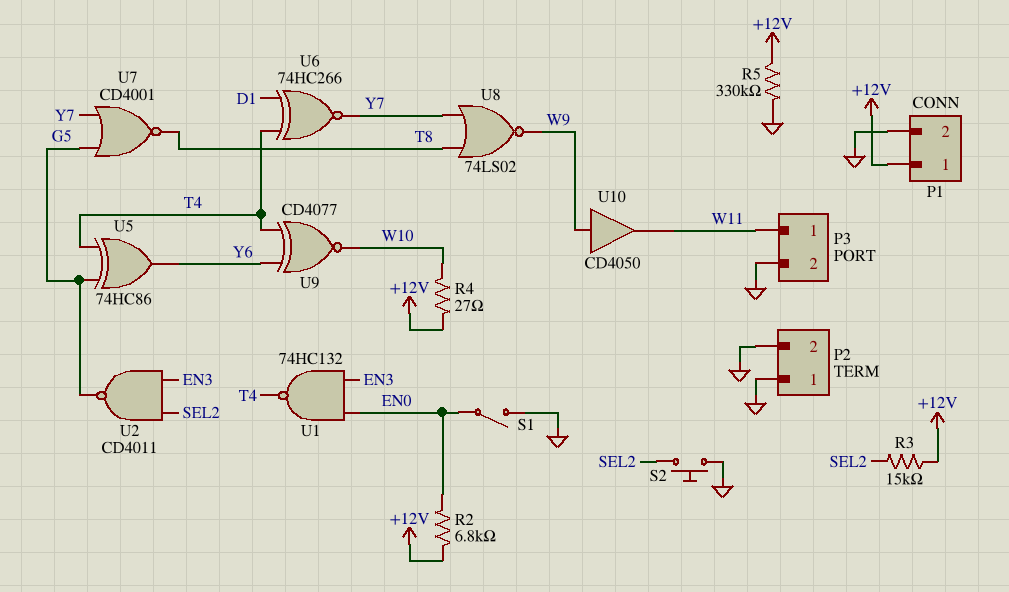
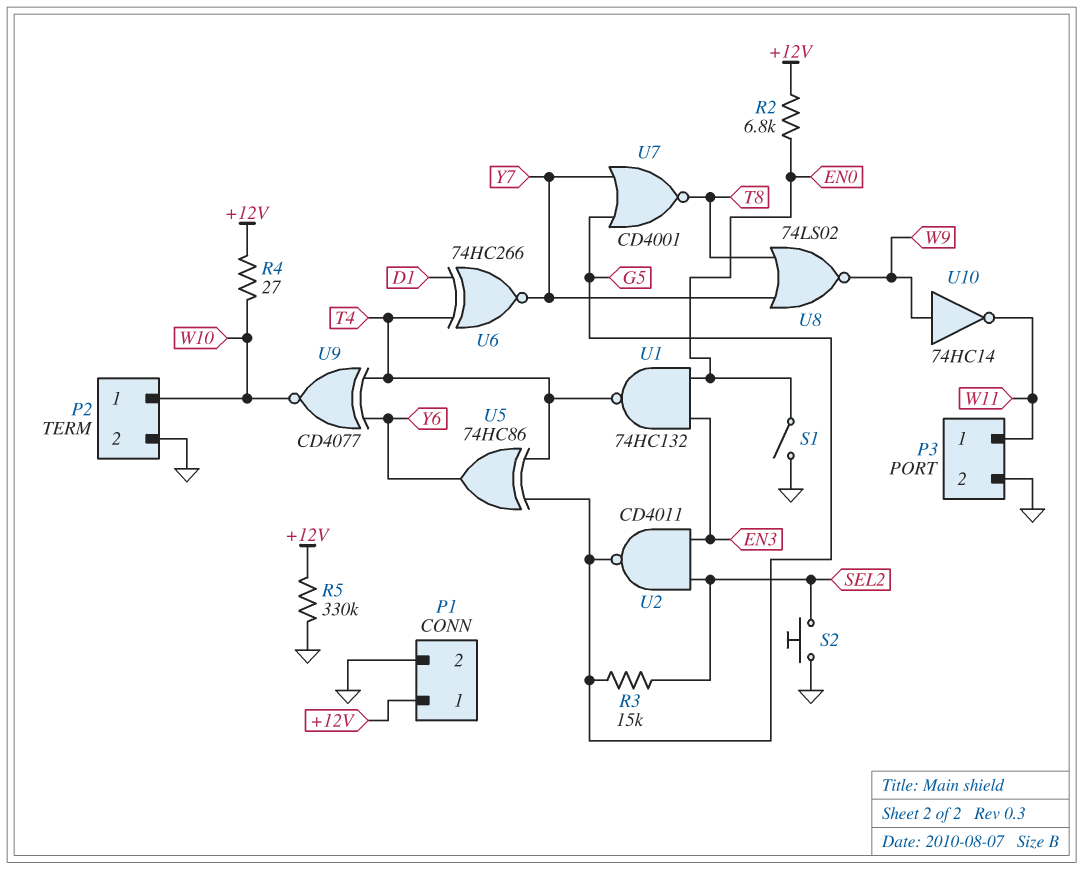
P2 pin 1: GND -> W10
R3: 15k (+12V, SEL2) -> 15k (G5, SEL2)
U10: buffer CD4050 (in W9, out W11) -> NOT 74HC14 (in W9, out W11)

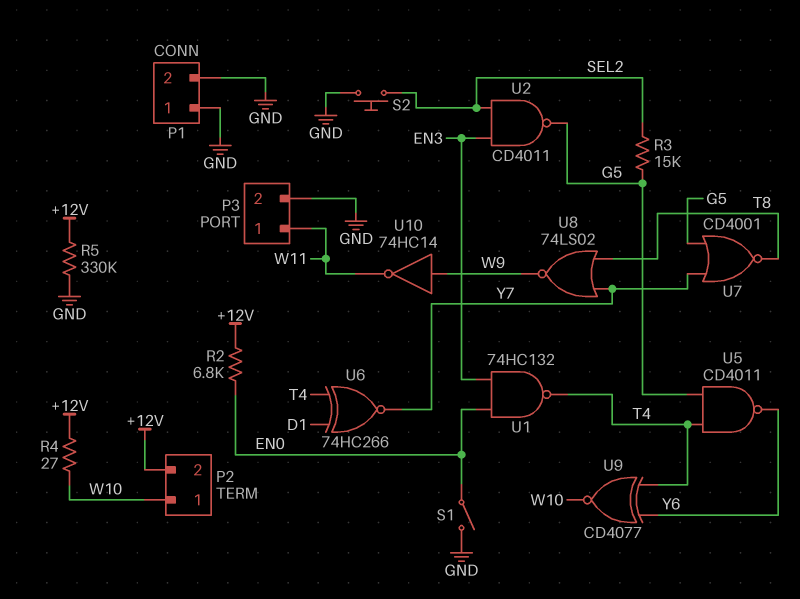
P1 pin 1: +12V -> GND
P2 pin 2: GND -> +12V
U5: XOR 74HC86 (in G5, in T4, out Y6) -> NAND CD4011 (in G5, in T4, out Y6)

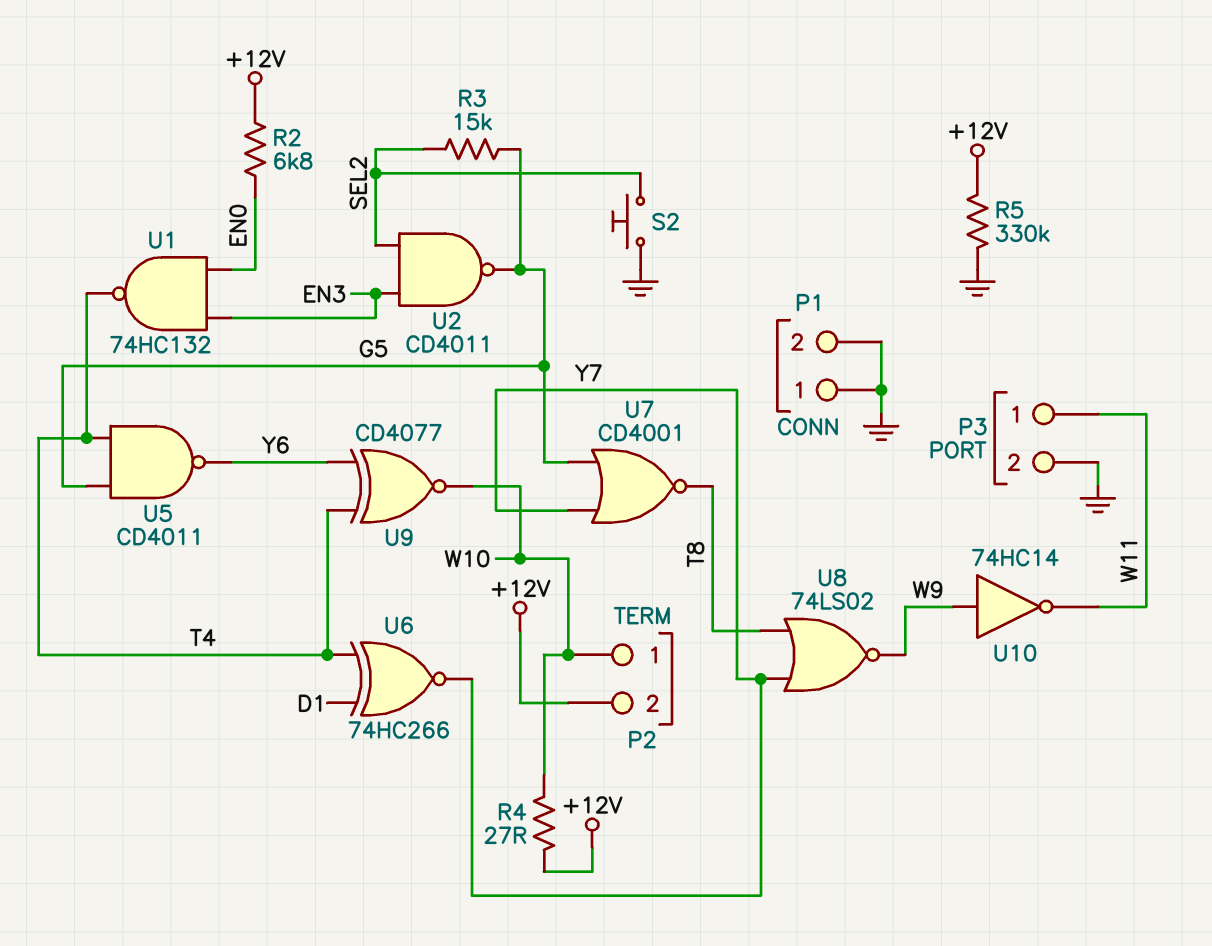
S1: switch (EN0, GND) -> none

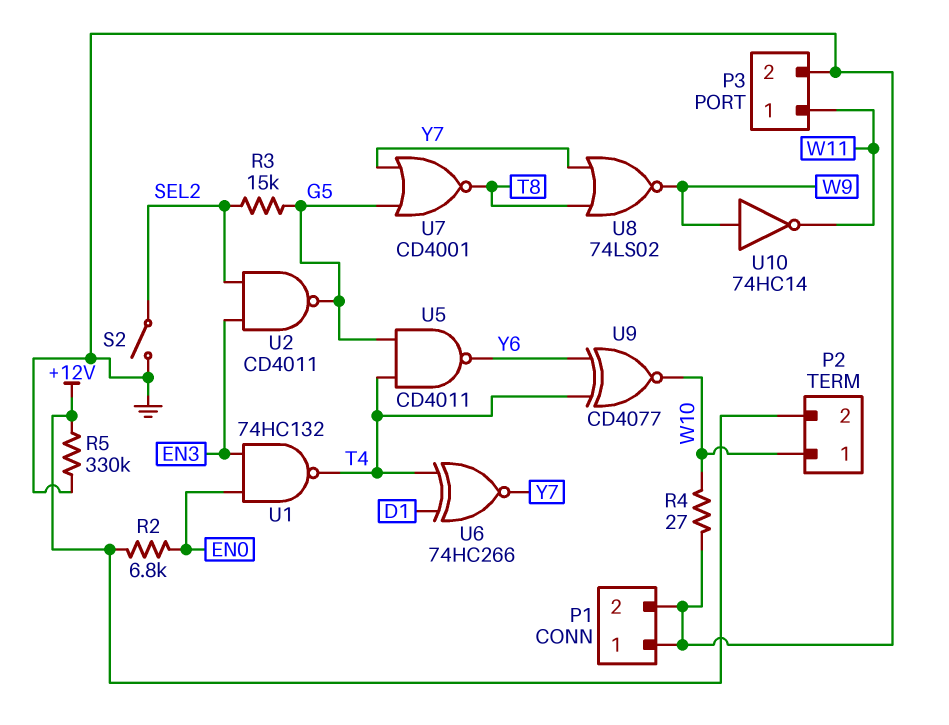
R4: 27 (+12V, W10) -> 27 (GND, W10)
S2: button (GND, SEL2) -> switch (GND, SEL2)

